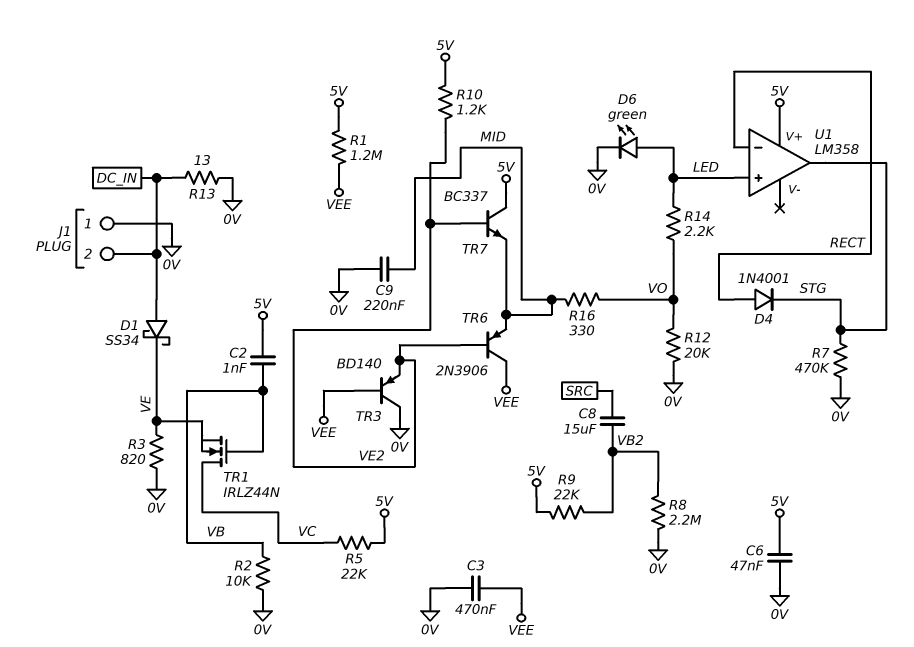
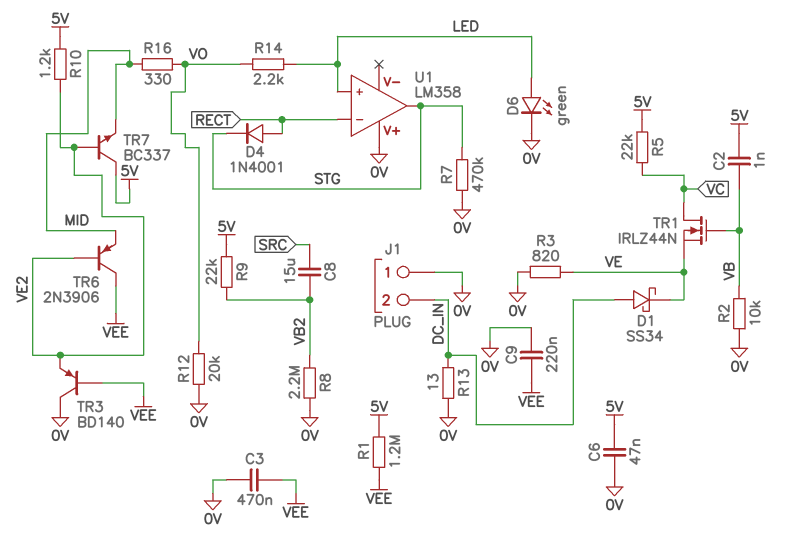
C9: 220nF (0V, MID) -> 220nF (0V, VEE)
U1 pin V+: 5V -> 0V

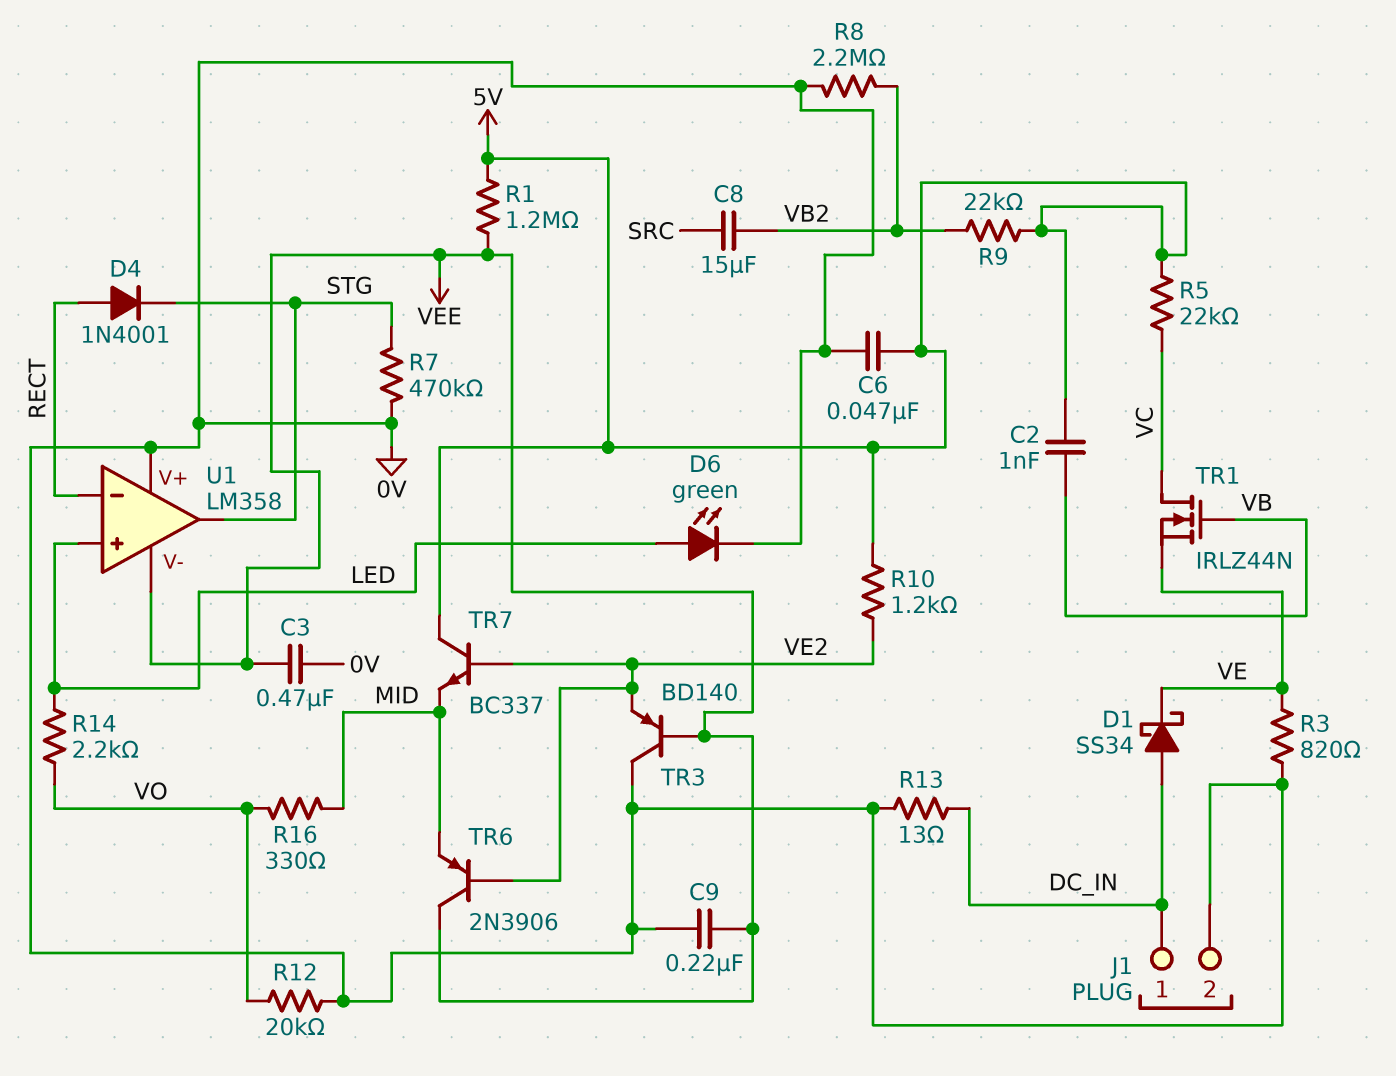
J1 pin 1: 0V -> DC_IN
J1 pin 2: DC_IN -> 0V
R2: 10k (0V, VB) -> none
U1 pin V-: none -> VEE

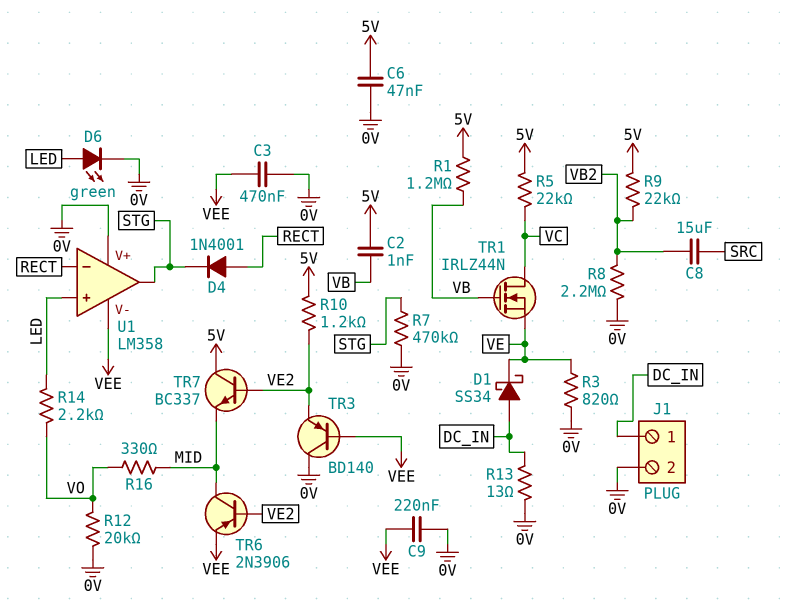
R1: 1.2M (5V, VEE) -> 1.2M (5V, VB)
TR6: PNP 2N3906 (B VE2, C VEE, E MID) -> PNP 2N3906 (B VE2, C MID, E VEE)

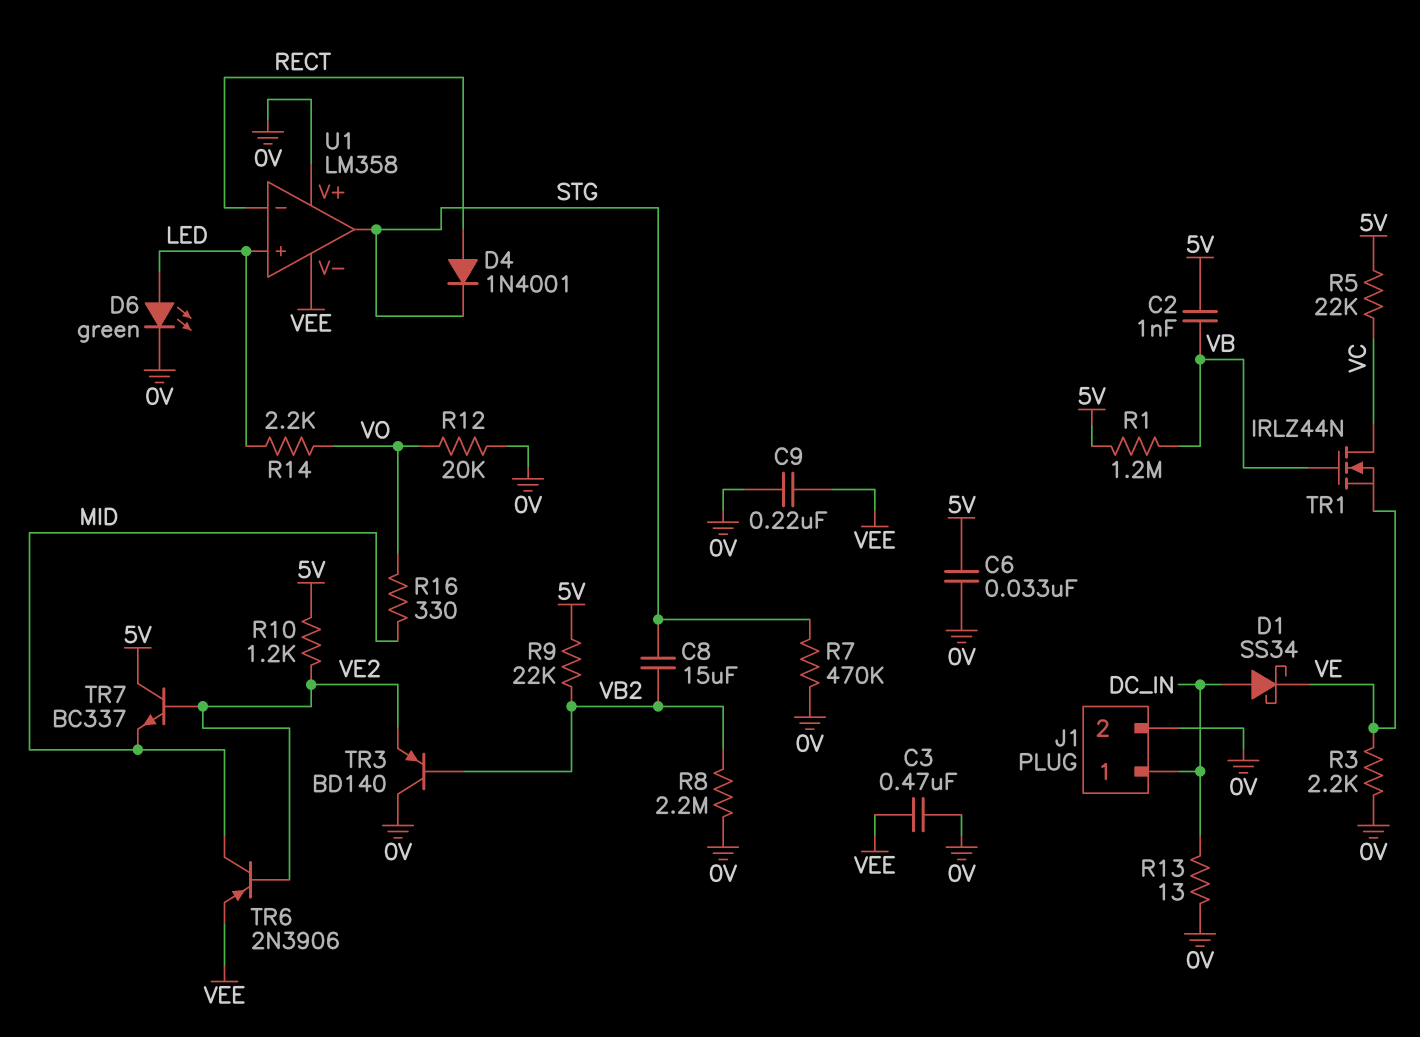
C6: 47nF (0V, 5V) -> 33nF (0V, 5V)
C8: 15uF (SRC, VB2) -> 15uF (STG, VB2)
R3: 820 (0V, VE) -> 2.2k (0V, VE)
TR3: PNP BD140 (B VEE, C 0V, E VE2) -> PNP BD140 (B VB2, C 0V, E VE2)

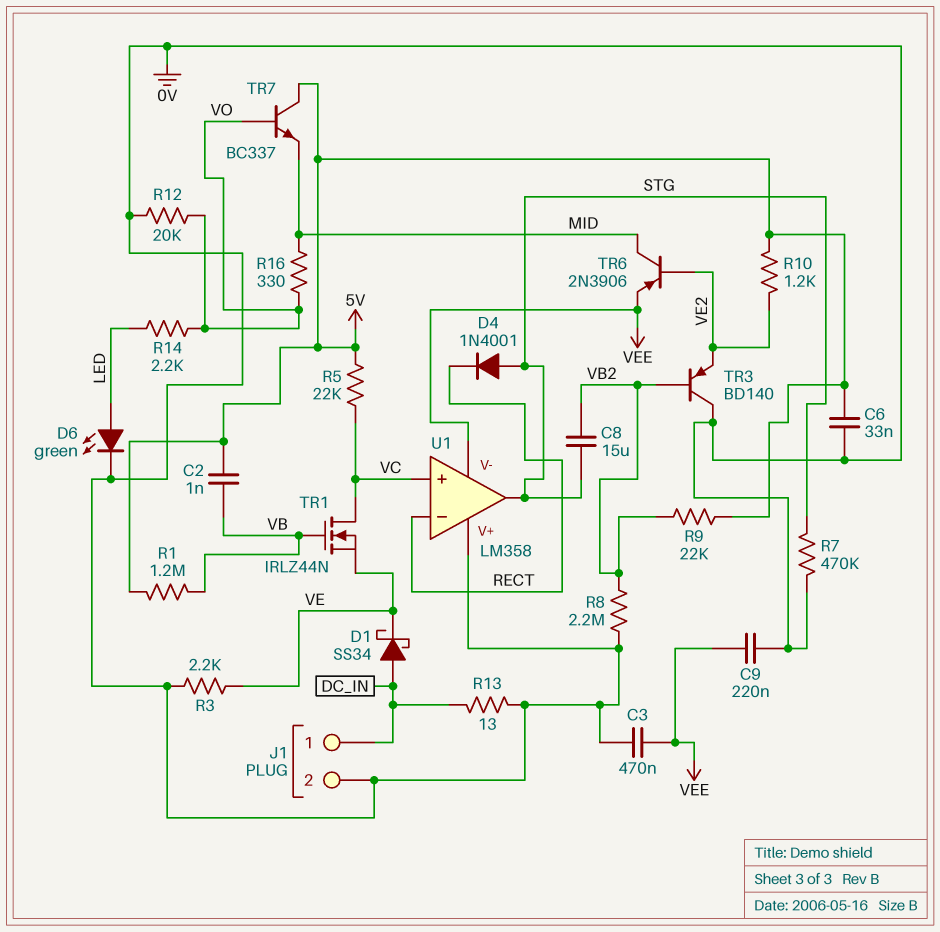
D4: diode 1N4001 (A RECT, K STG) -> diode 1N4001 (A STG, K RECT)
TR7: NPN BC337 (B VE2, C 5V, E MID) -> NPN BC337 (B VO, C 5V, E MID)
U1 pin in+: LED -> VC

